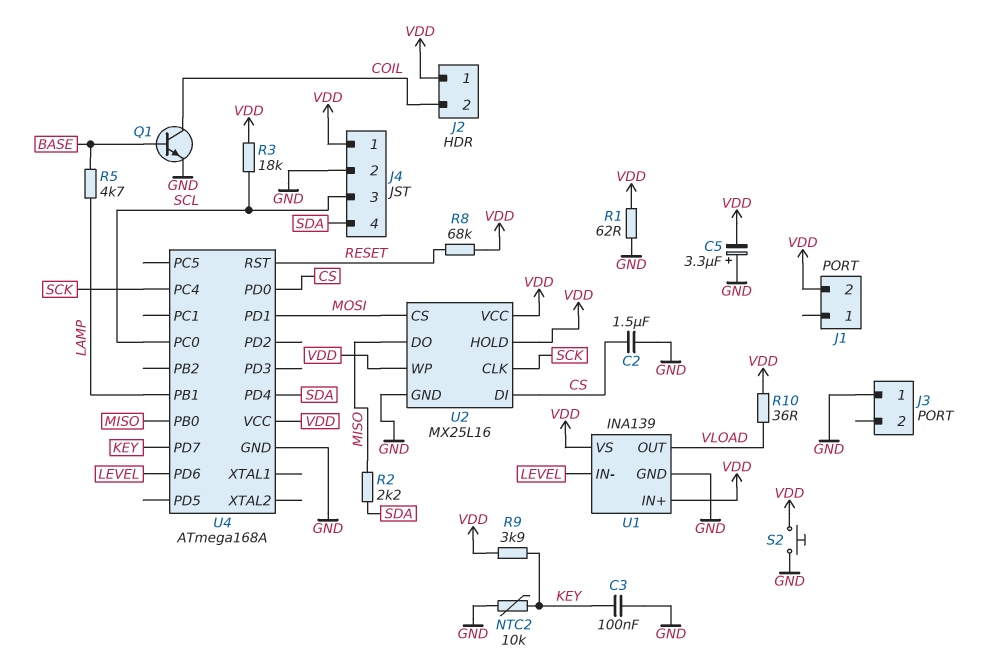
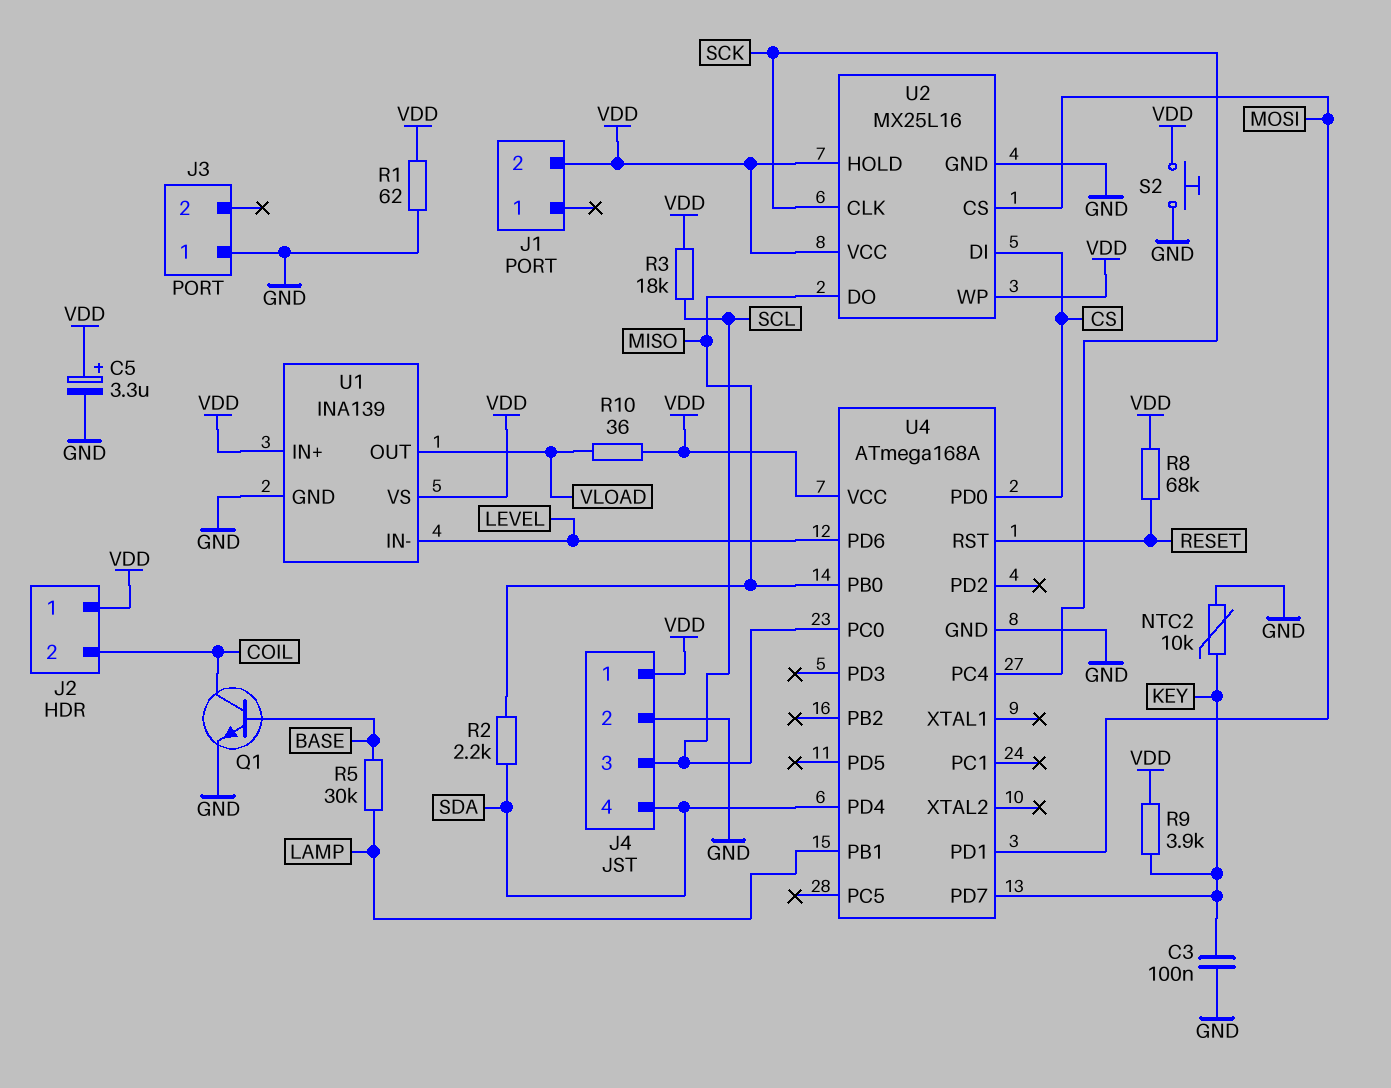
C2: 1.5uF (CS, GND) -> none
C5: 3.3uF (plus GND, minus VDD) -> 3.3uF (plus VDD, minus GND)
R5: 4.7k (BASE, LAMP) -> 30k (BASE, LAMP)

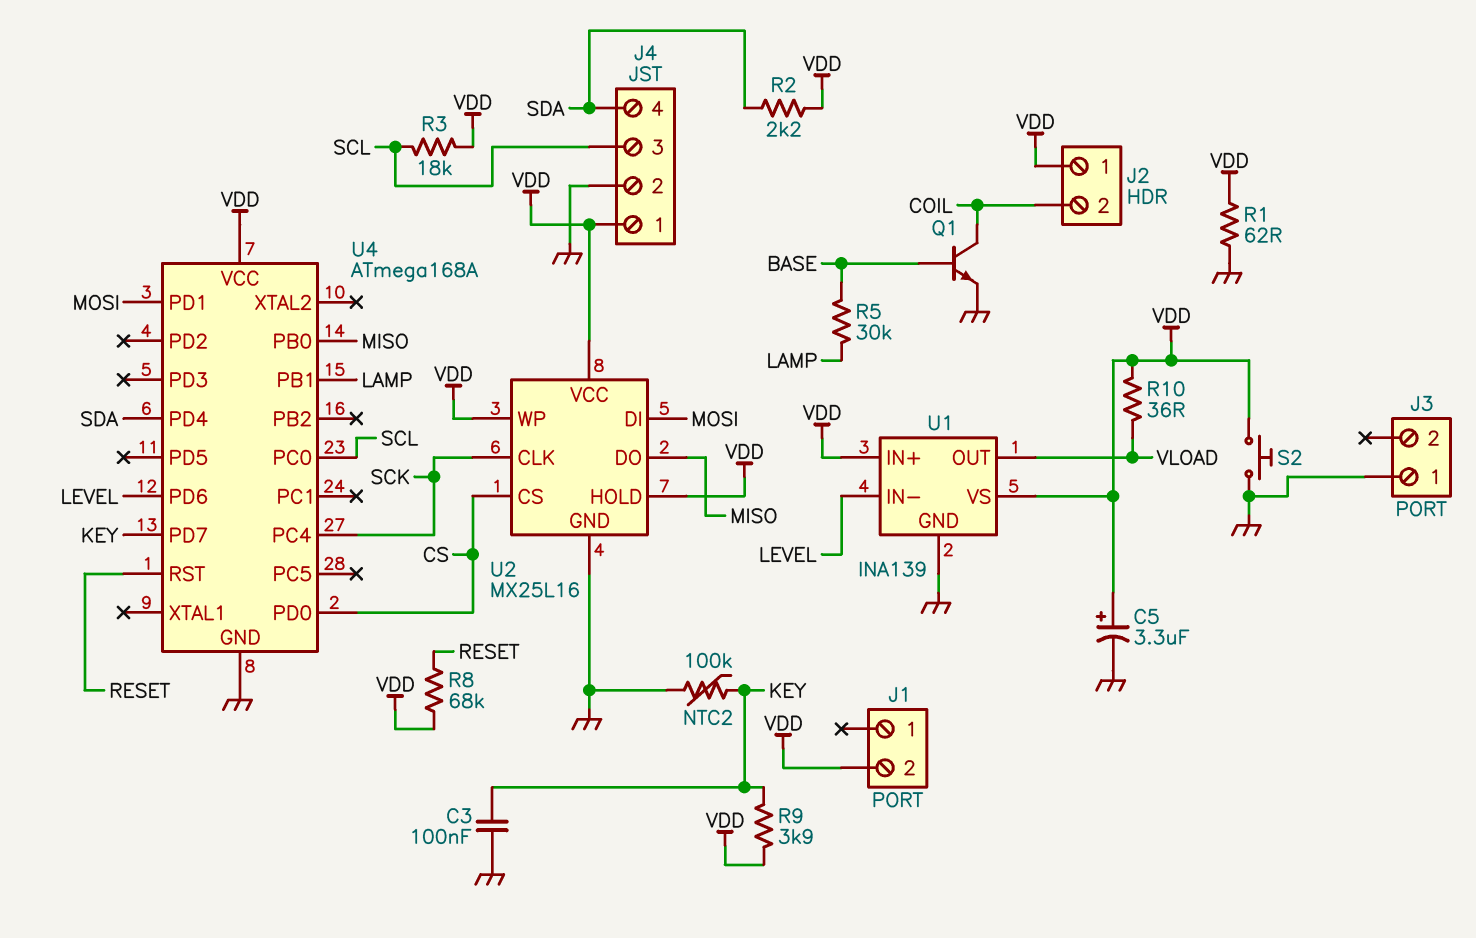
NTC2: 10k (GND, KEY) -> 100k (GND, KEY)
R2: 2.2k (MISO, SDA) -> 2.2k (SDA, VDD)
U2 pin CS: MOSI -> CS
U2 pin DI: CS -> MOSI

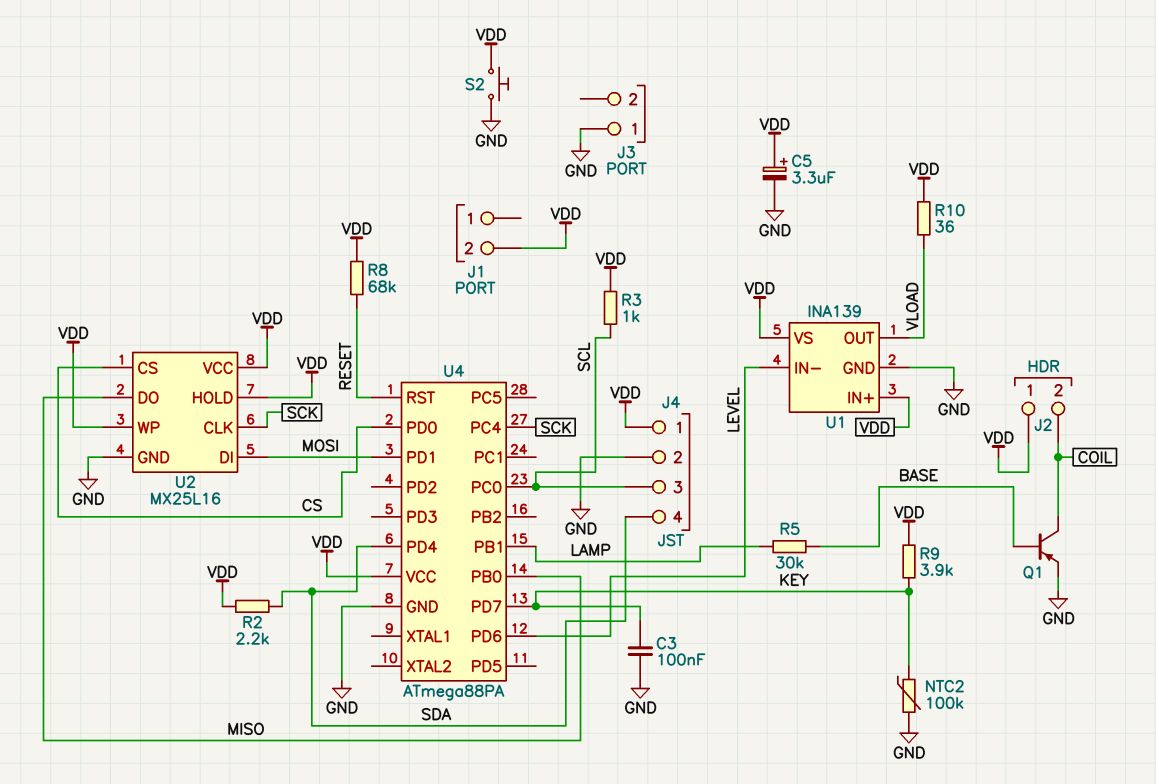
Q1: NPN (B BASE, C COIL, E GND) -> PNP (B BASE, C COIL, E GND)
R1: 62 (GND, VDD) -> none
R3: 18k (SCL, VDD) -> 1k (SCL, VDD)
U4: ATmega168A -> ATmega88PA

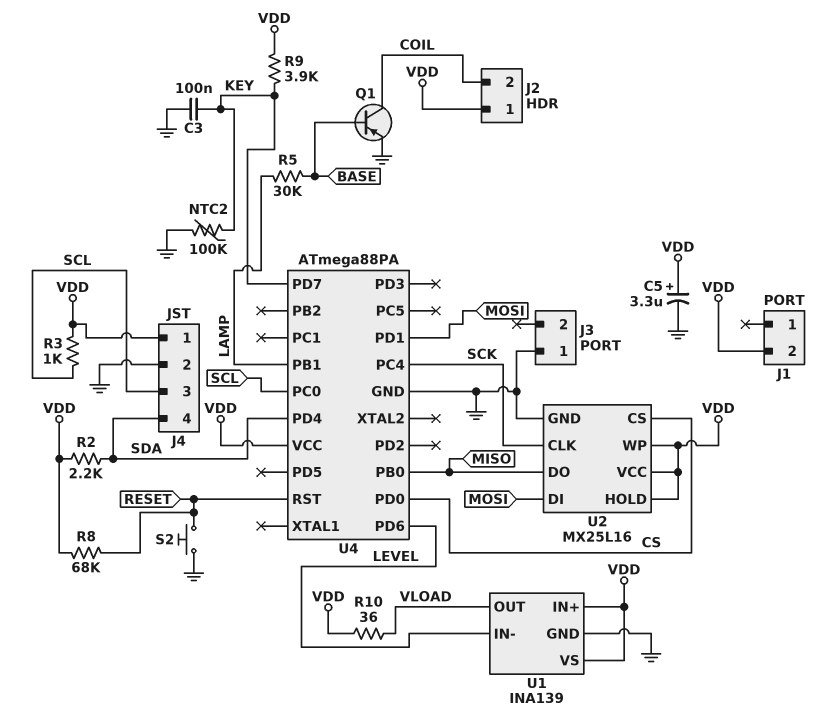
S2: button (GND, VDD) -> button (GND, RESET)

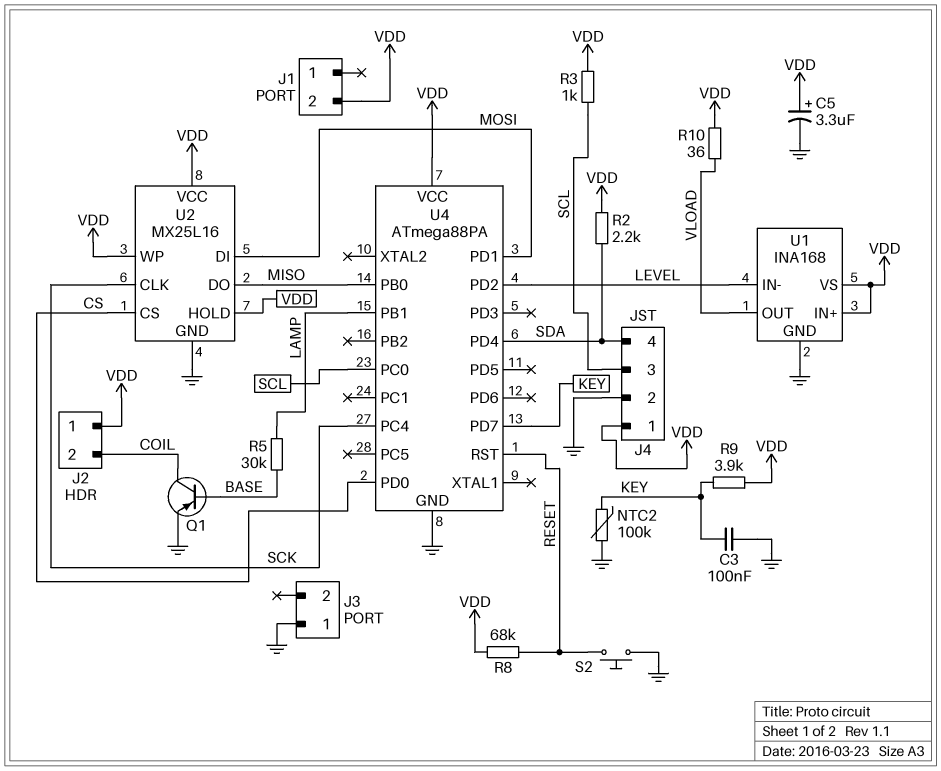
U1: INA139 -> INA168
U4 pin PD2: none -> LEVEL
U4 pin PD6: LEVEL -> none

